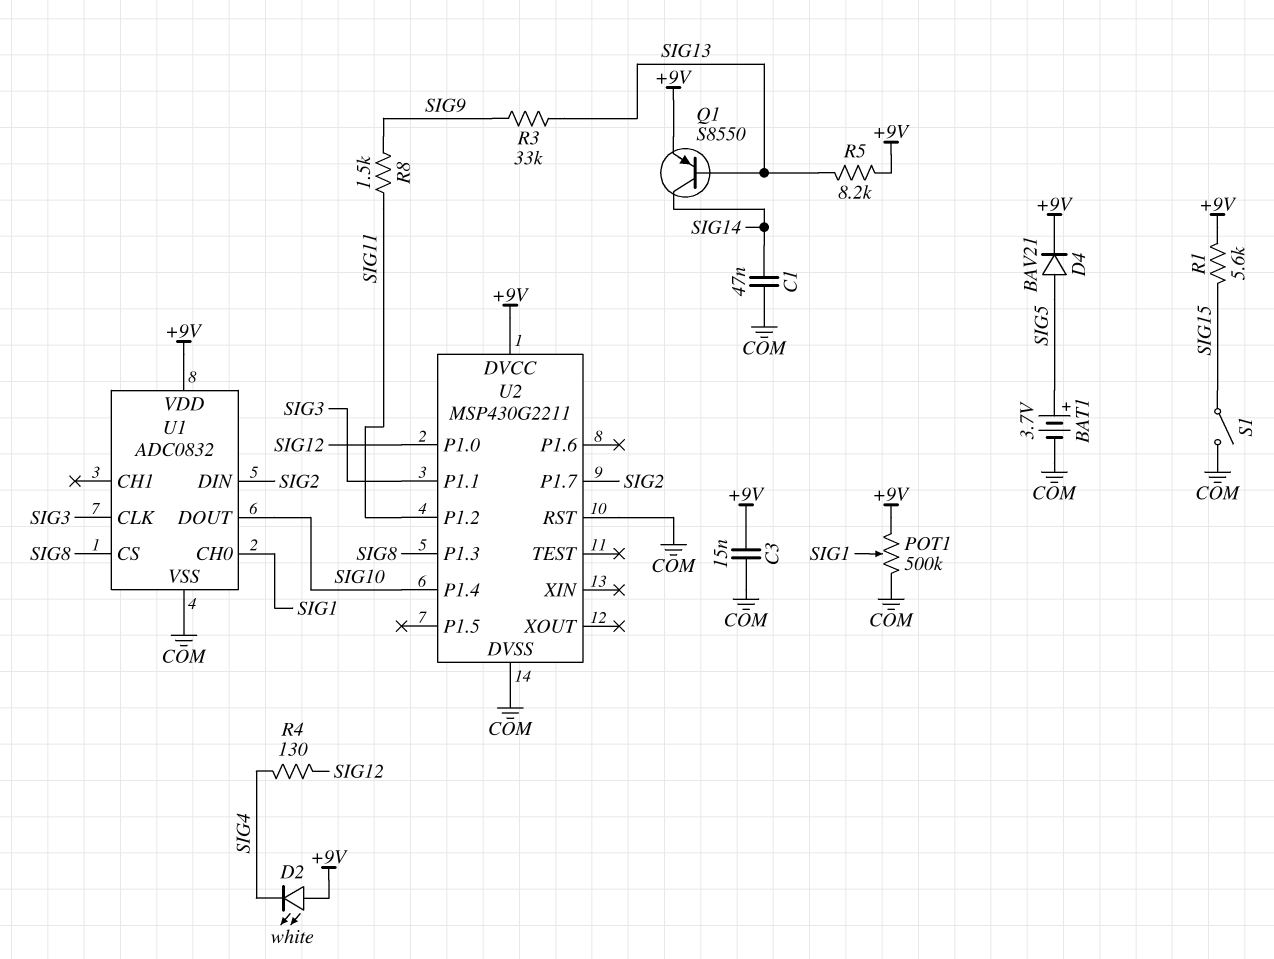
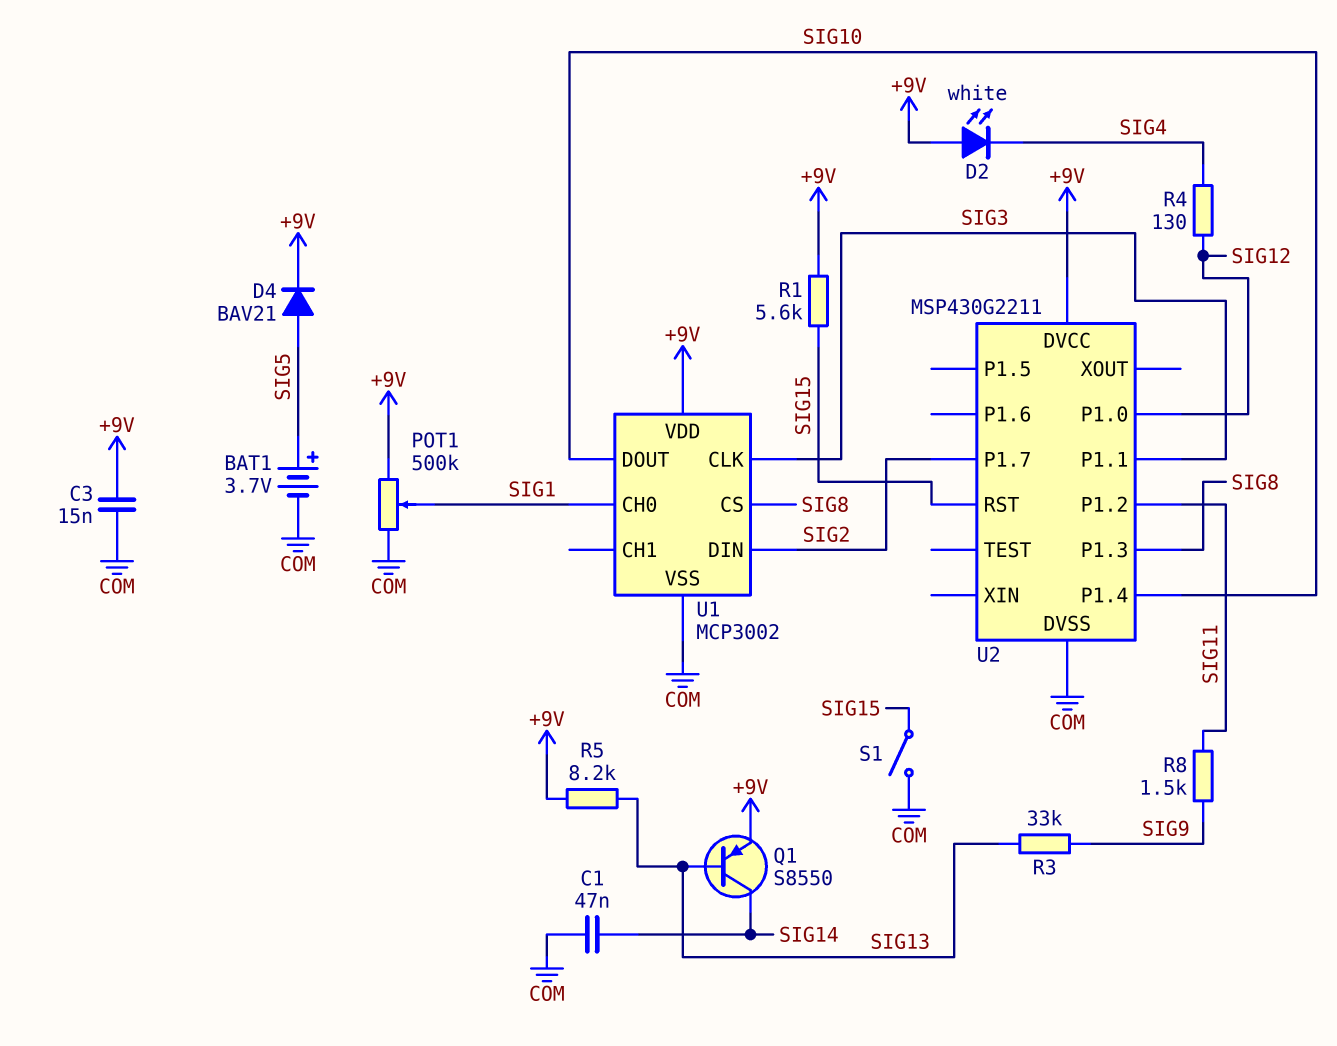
U1: ADC0832 -> MCP3002
U2 pin RST: COM -> SIG15

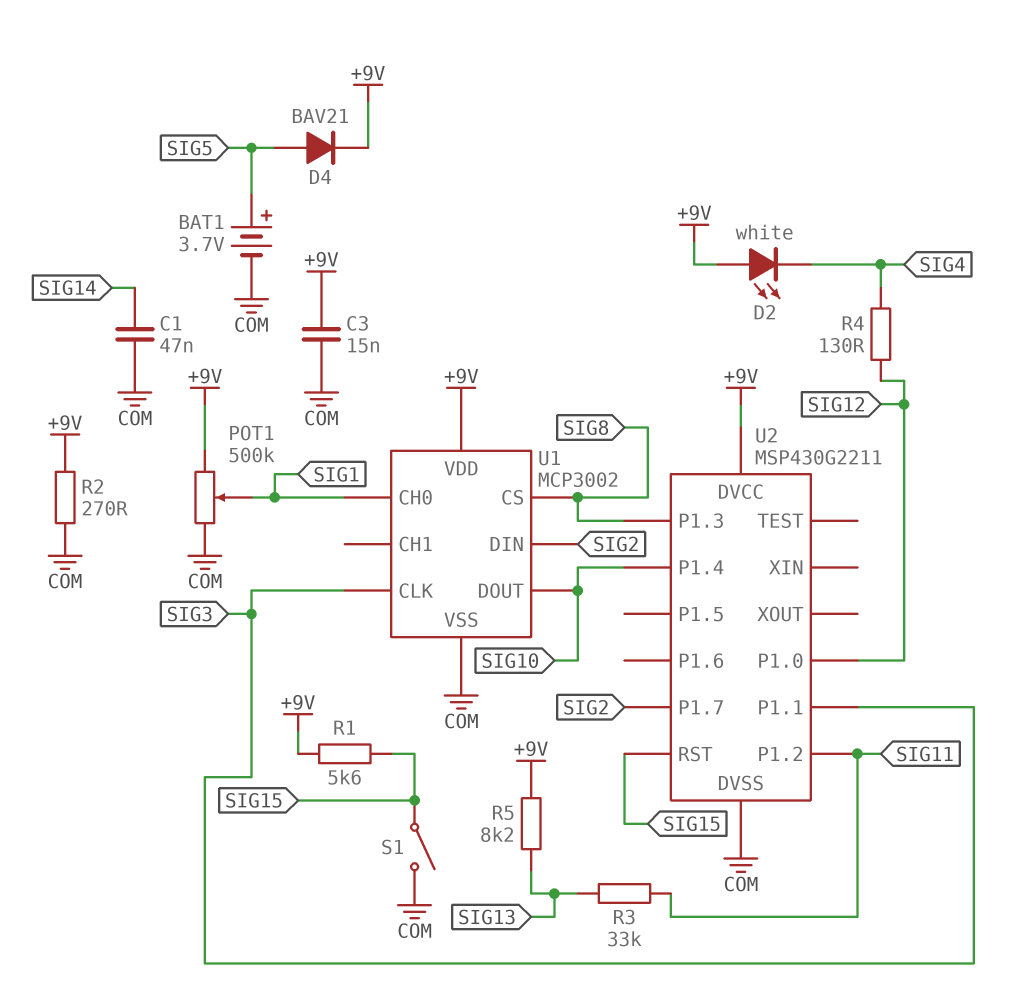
Q1: PNP S8550 (B SIG13, C SIG14, E +9V) -> none
R2: none -> 270 (+9V, COM)
R3: 33k (SIG9, SIG13) -> 33k (SIG11, SIG13)
R8: 1.5k (SIG9, SIG11) -> none

